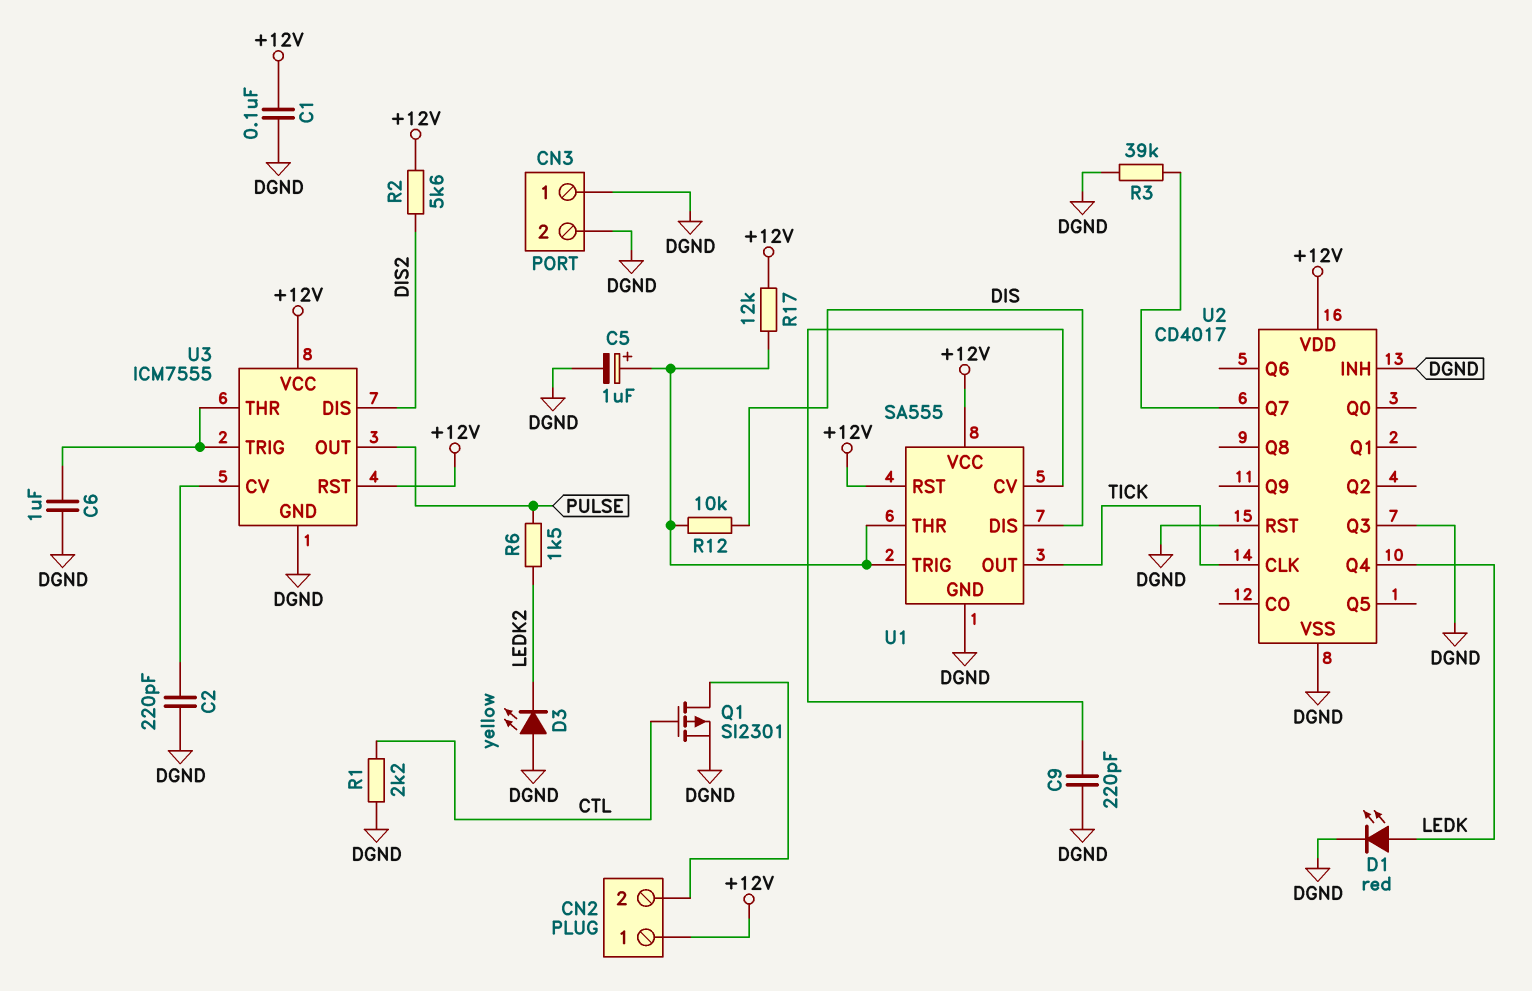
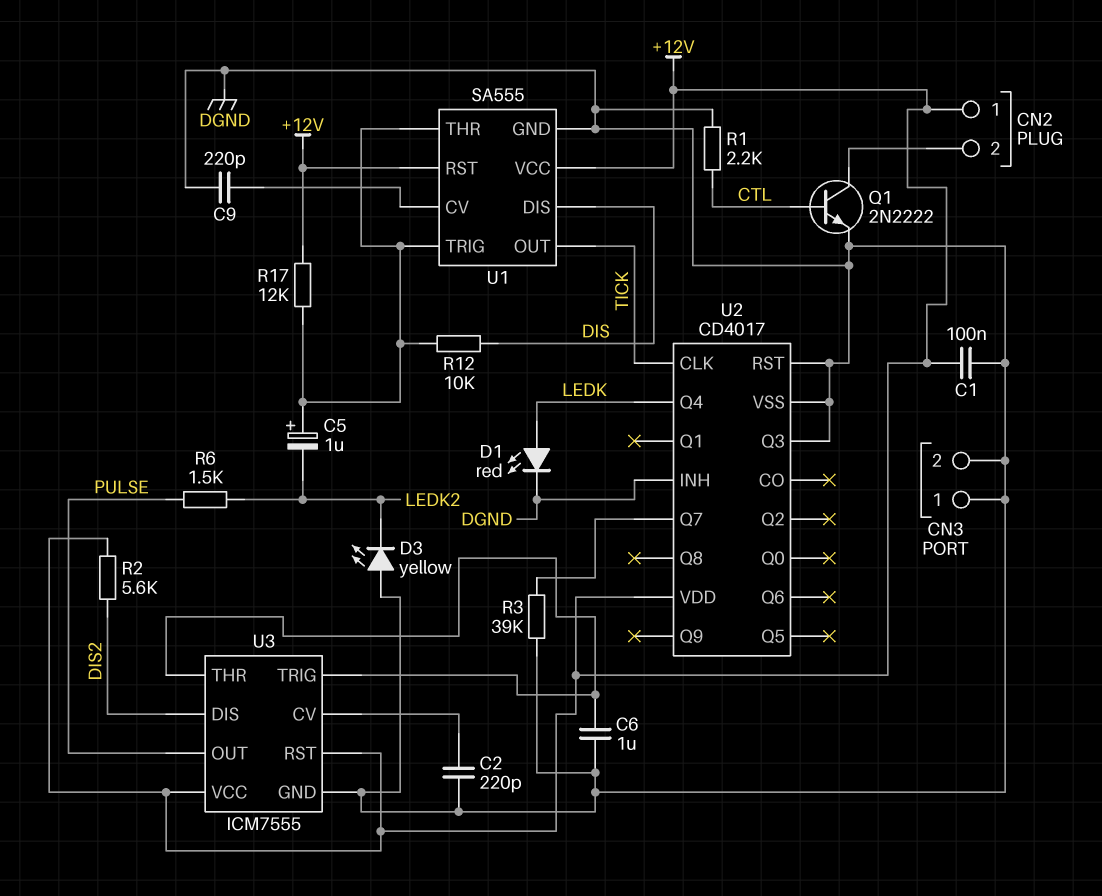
C5: 1uF (plus U1/THR, minus DGND) -> 1uF (plus U1/THR, minus LEDK2)
Q1: PMOS SI2301 (G CTL, D CN2/2, S DGND) -> NPN 2N2222 (B CTL, C CN2/2, E DGND)

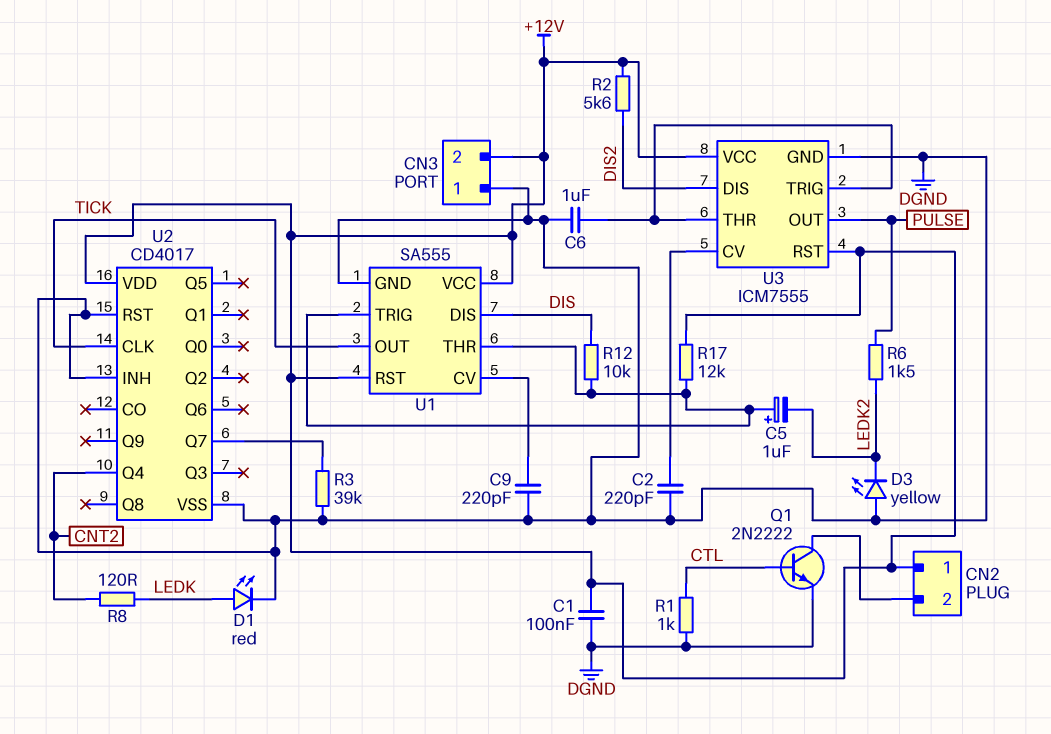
CN3 pin 2: DGND -> +12V
R1: 2.2k (CTL, DGND) -> 1k (CTL, DGND)
R8: none -> 120 (CNT2, LEDK)
U2 pin Q3: DGND -> none
U2 pin Q4: LEDK -> CNT2

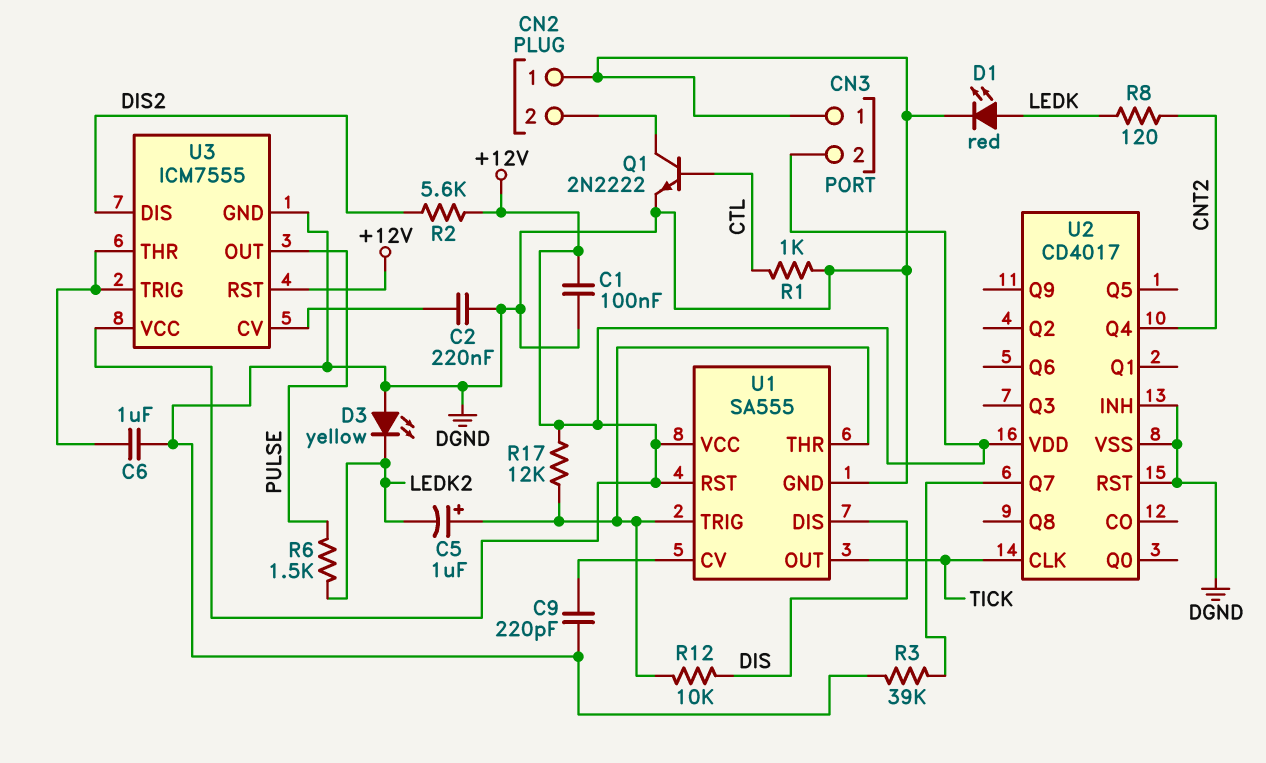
C2: 220pF (DGND, U3/CV) -> 220nF (DGND, U3/CV)
CN2 pin 1: +12V -> DGND

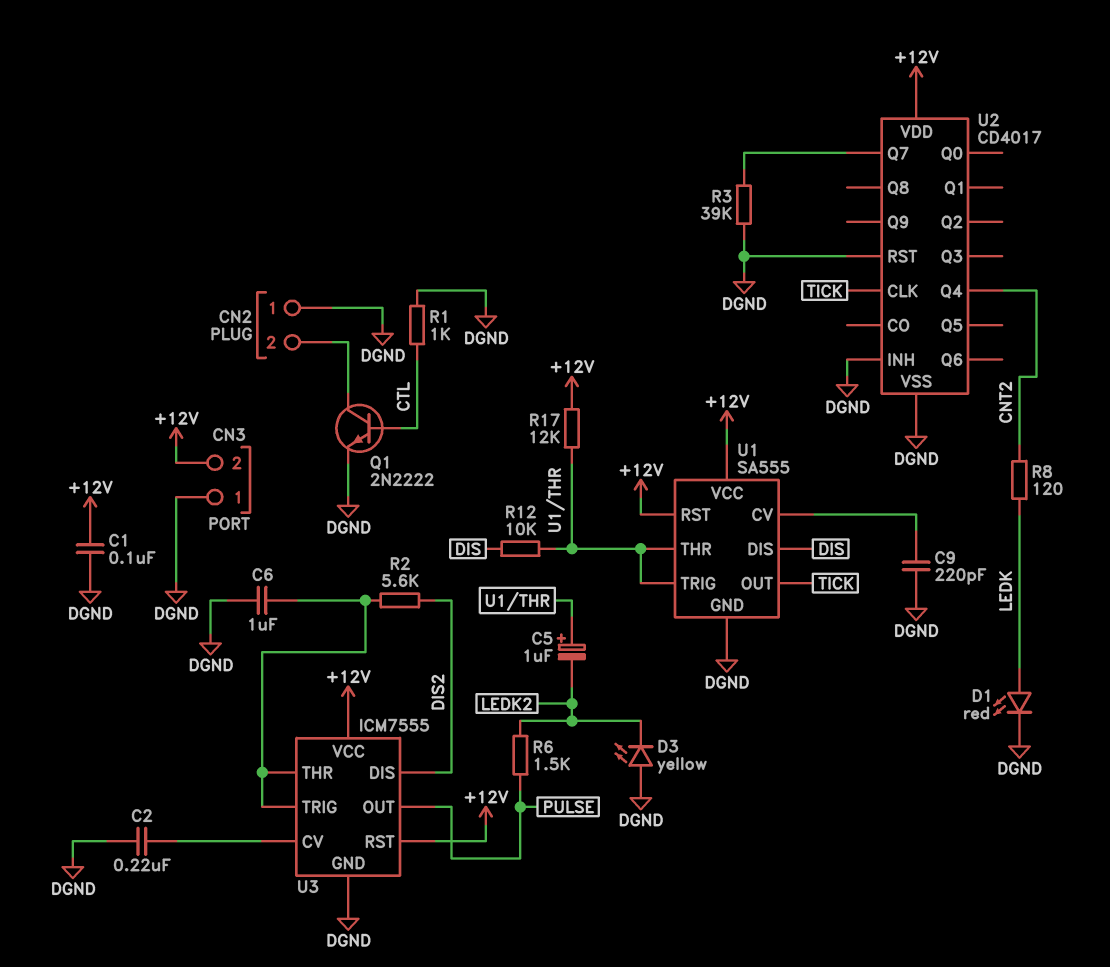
R2: 5.6k (+12V, DIS2) -> 5.6k (DIS2, U3/THR)

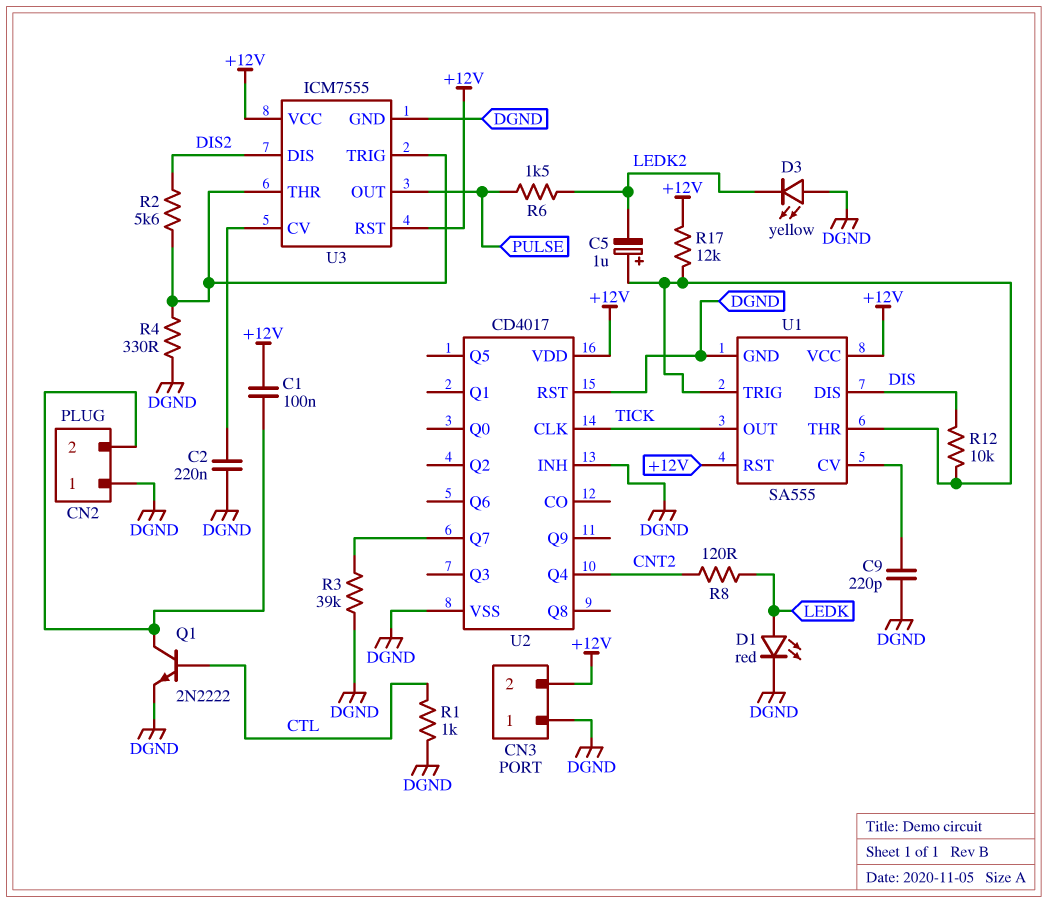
C1: 100nF (+12V, DGND) -> 100nF (+12V, CN2/2)
C6: 1uF (DGND, U3/THR) -> none
R4: none -> 330 (DGND, U3/THR)

